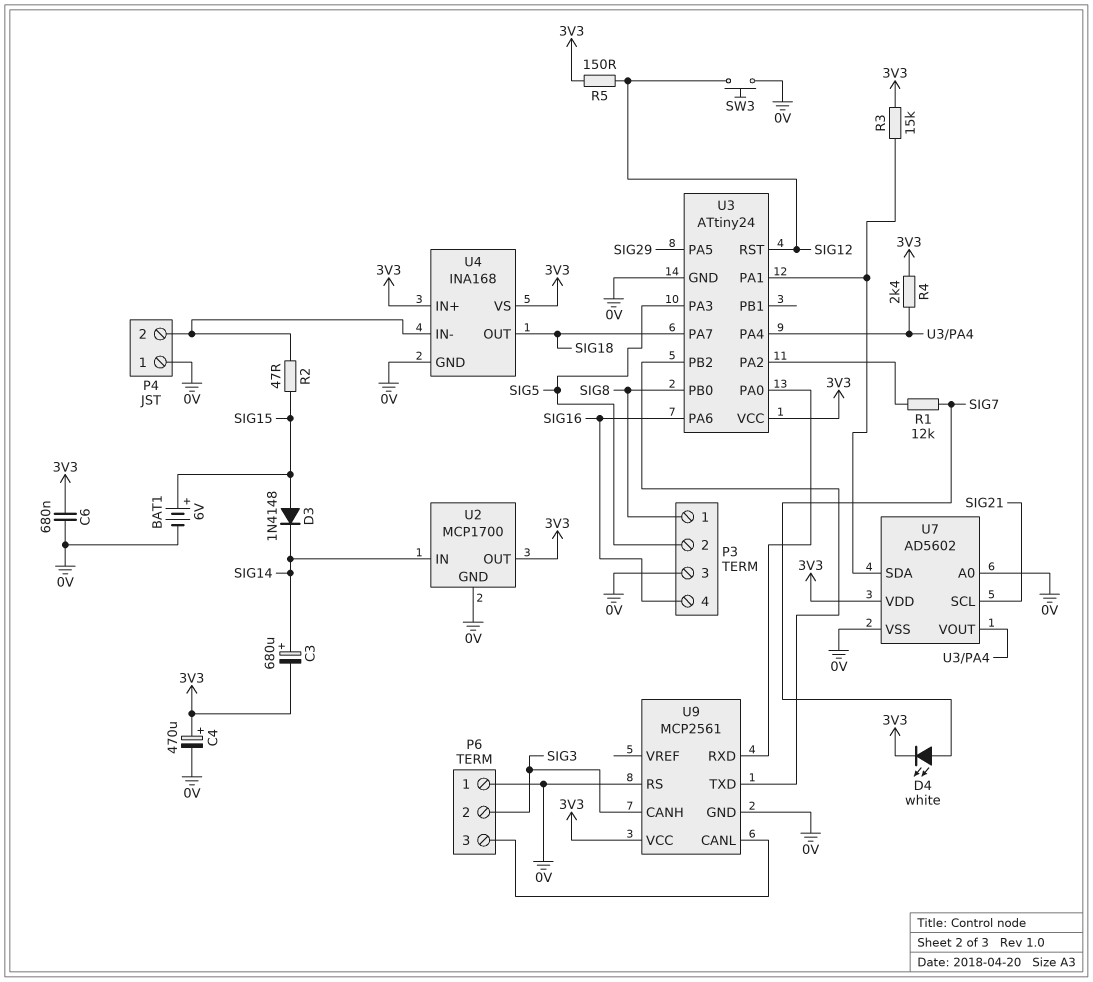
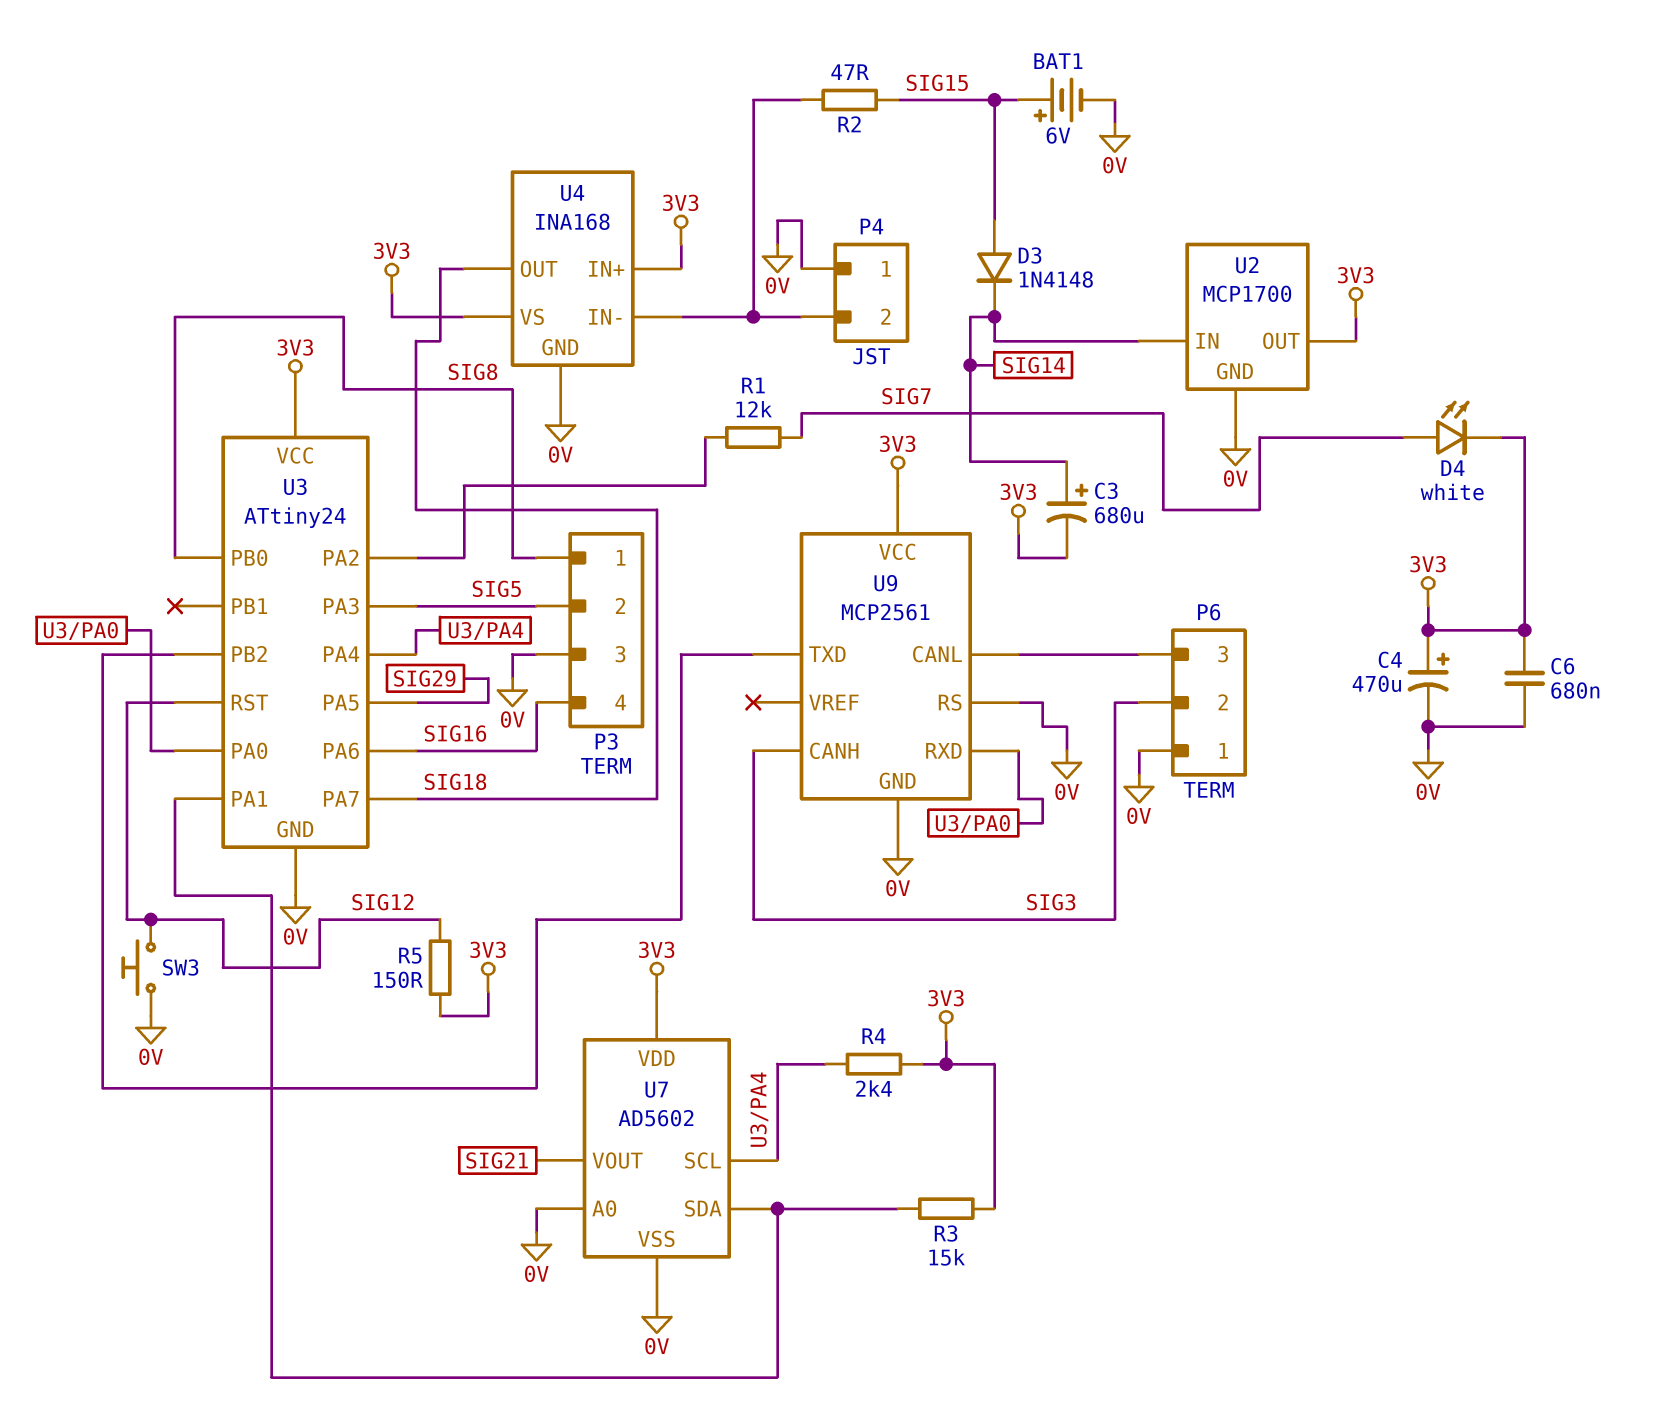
U7 pin SCL: SIG21 -> U3/PA4
U7 pin VOUT: U3/PA4 -> SIG21

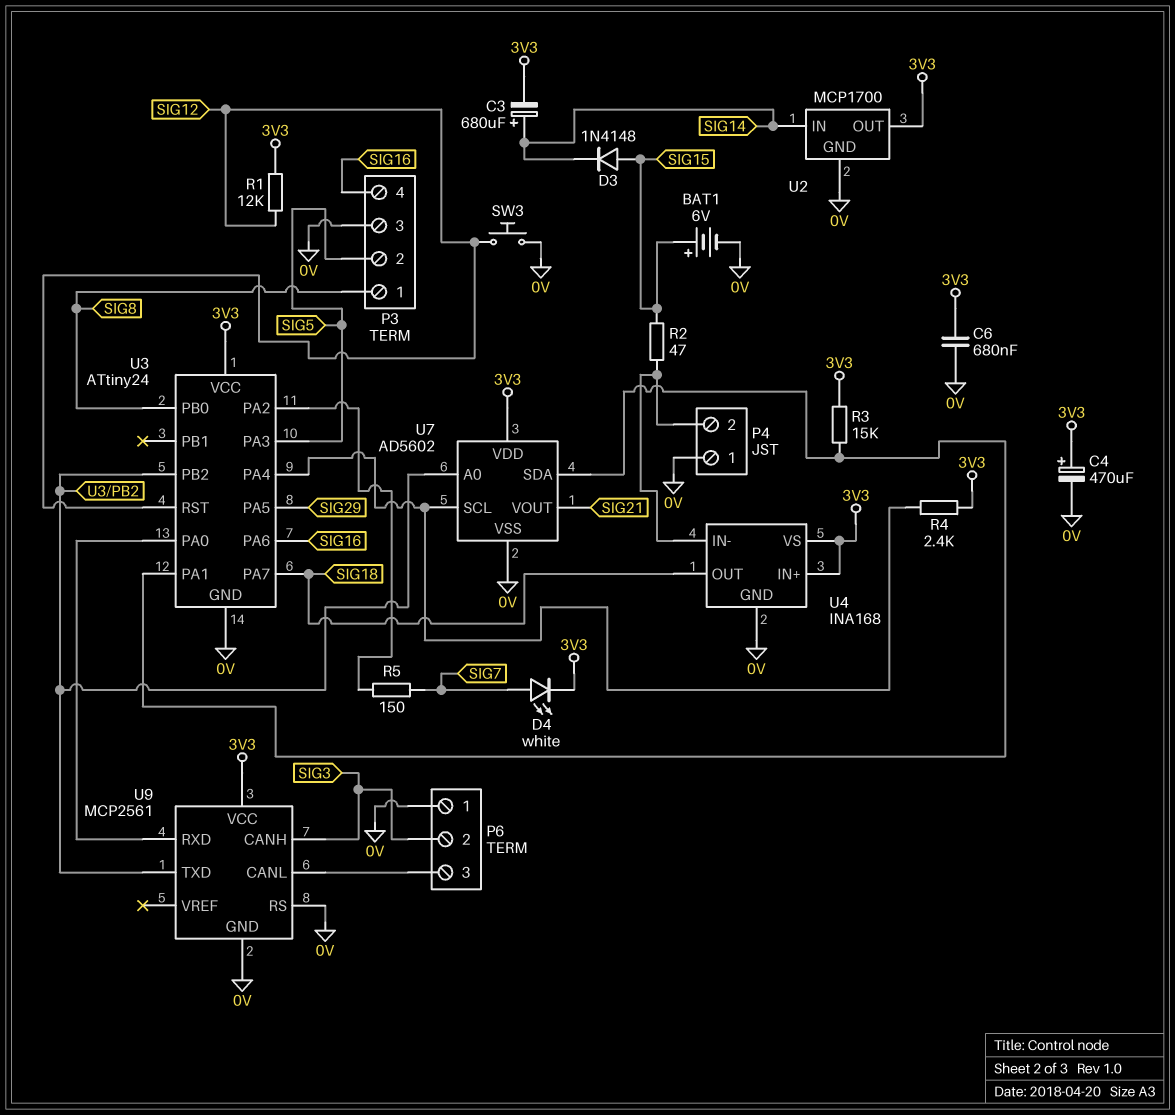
R1: 12k (SIG7, U3/PA2) -> 12k (3V3, SIG12)
R5: 150 (3V3, SIG12) -> 150 (SIG7, U3/PA2)
U7 pin A0: 0V -> U3/PB2

